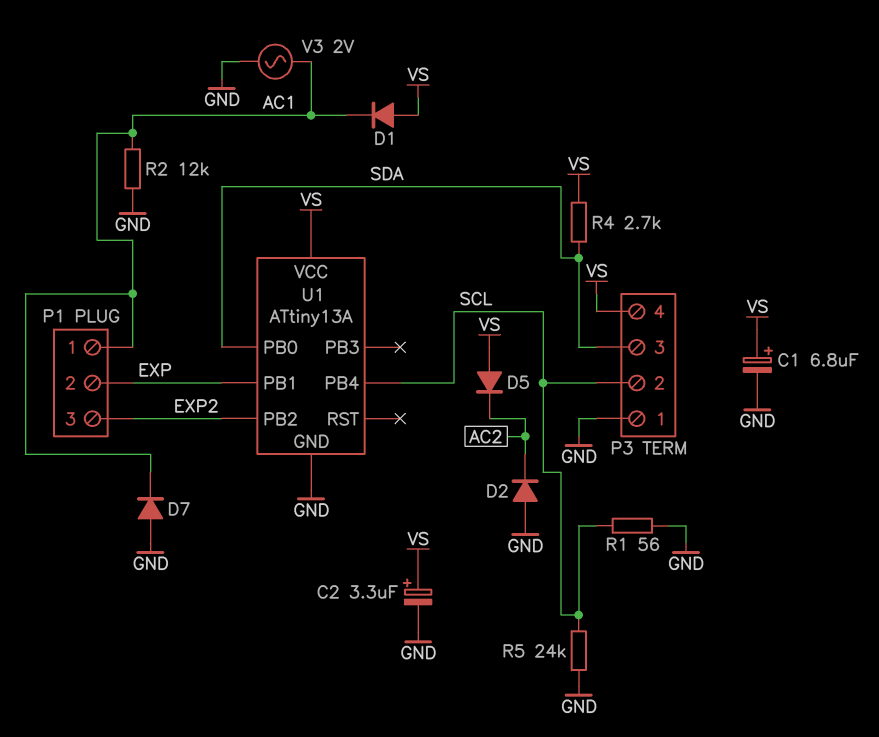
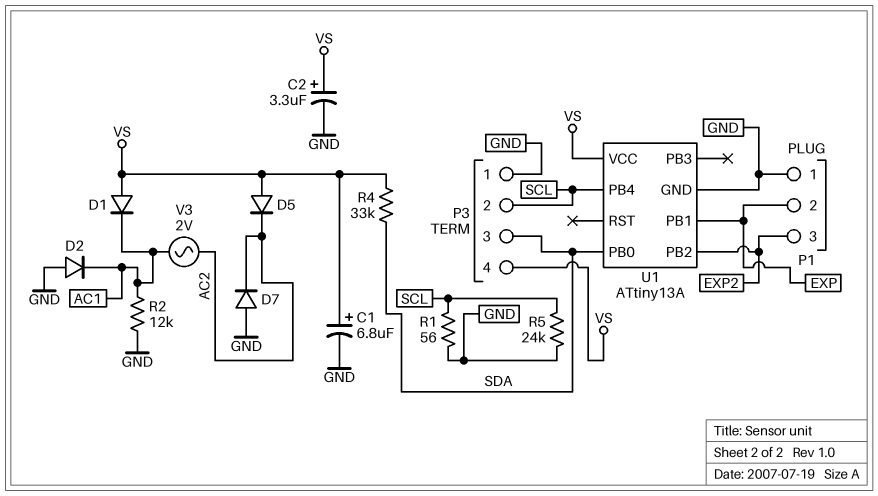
D2: diode (A GND, K AC2) -> diode (A GND, K AC1)
D7: diode (A GND, K AC1) -> diode (A GND, K AC2)
P1 pin 1: AC1 -> GND
R4: 2.7k (SDA, VS) -> 33k (SDA, VS)
V3: AC 2V (AC1, GND) -> AC 2V (AC1, AC2)

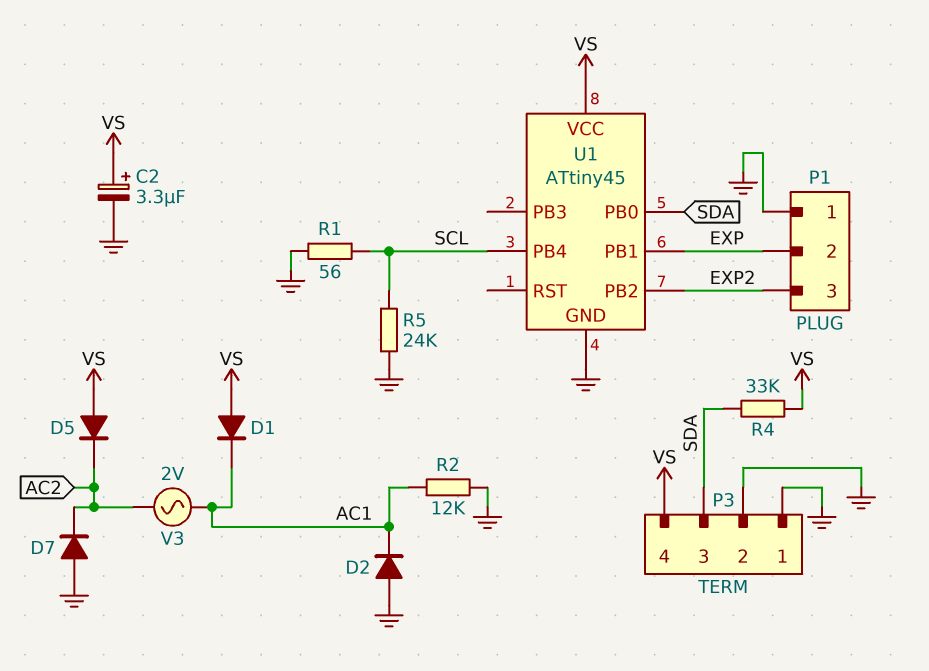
C1: 6.8uF (plus VS, minus GND) -> none
P3 pin 2: SCL -> GND
U1: ATtiny13A -> ATtiny45

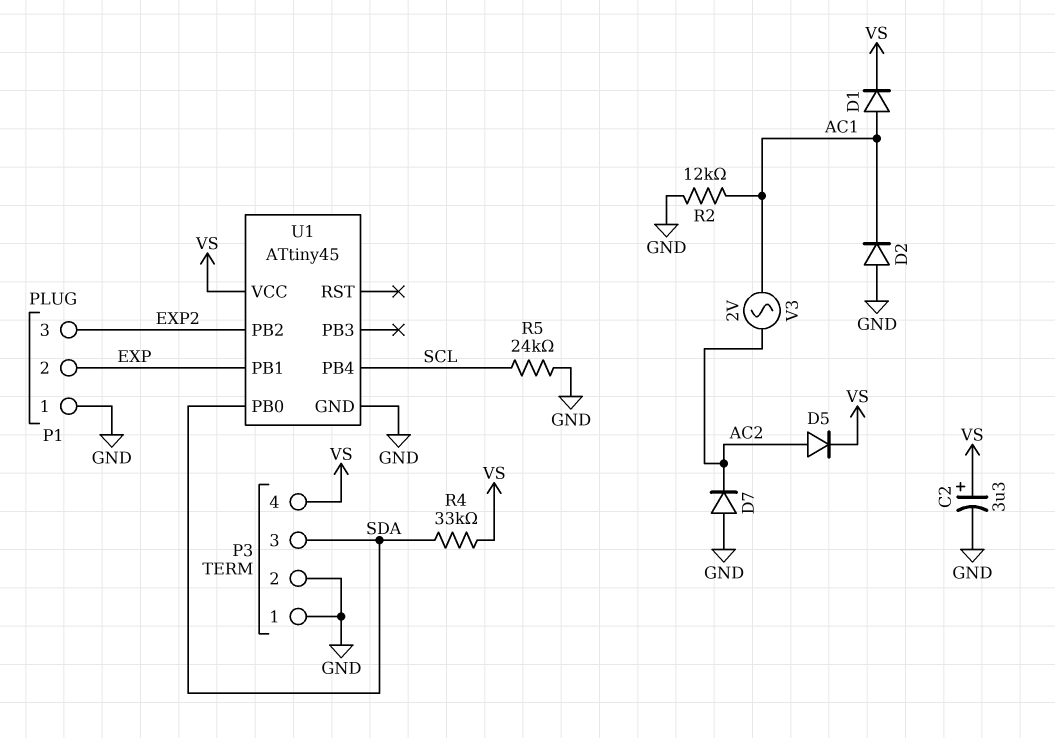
D1: diode (A VS, K AC1) -> diode (A AC1, K VS)
D5: diode (A VS, K AC2) -> diode (A AC2, K VS)
R1: 56 (GND, SCL) -> none

